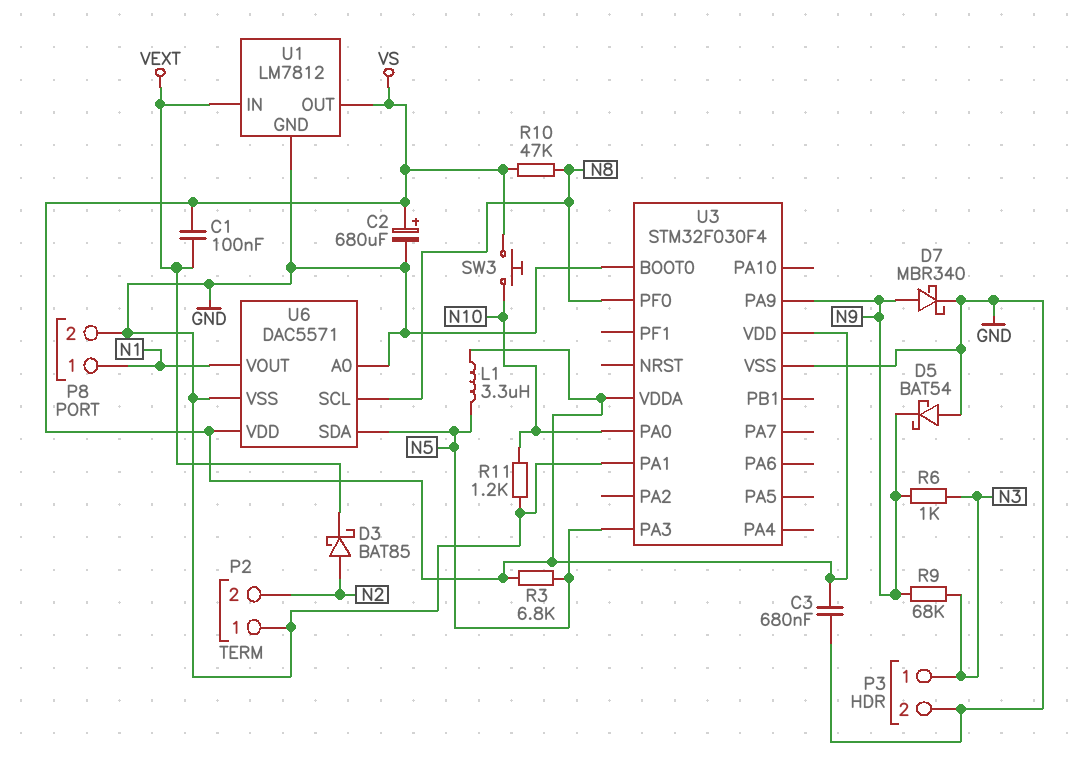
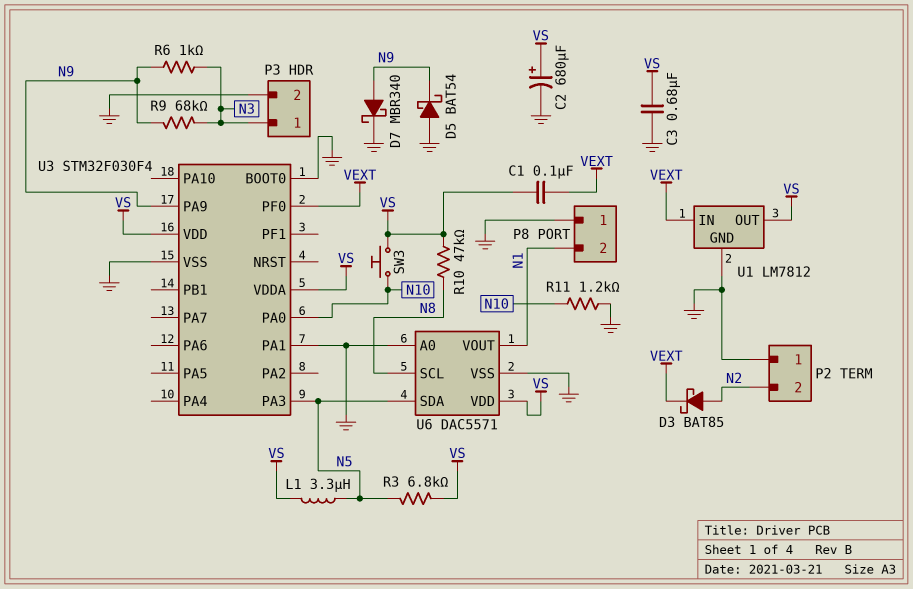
P8 pin 1: N1 -> GND
P8 pin 2: GND -> N1
U3 pin PF0: N8 -> VEXT

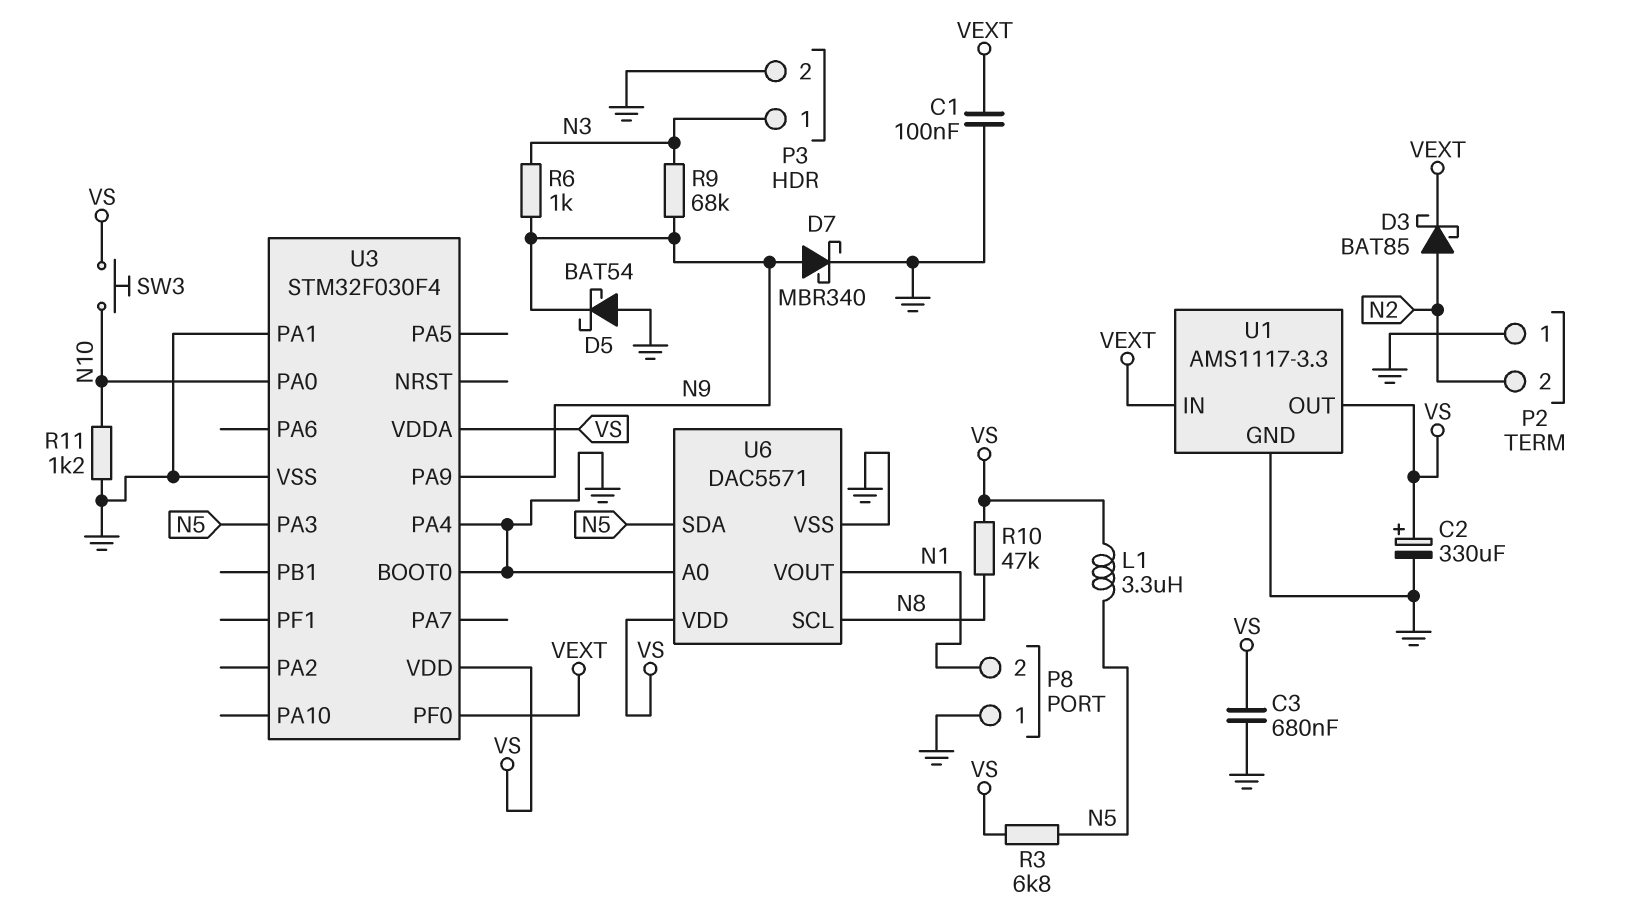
C1: 100nF (VEXT, VS) -> 100nF (GND, VEXT)
C2: 680uF (plus VS, minus GND) -> 330uF (plus VS, minus GND)
U1: LM7812 -> AMS1117-3.3
U3 pin PA4: none -> GND

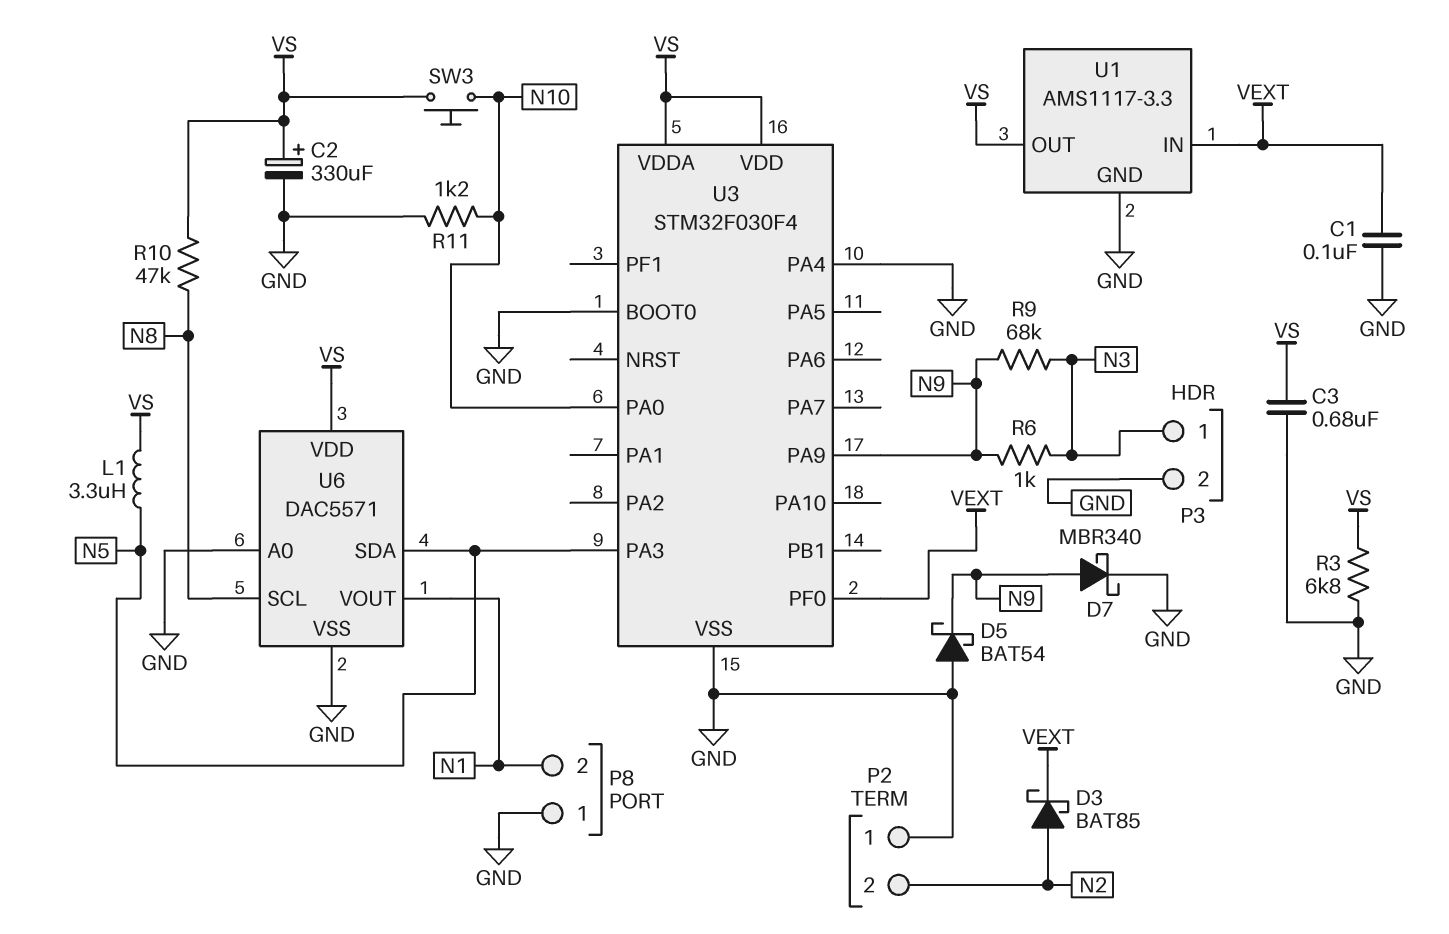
R3: 6.8k (N5, VS) -> 6.8k (GND, VS)
U3 pin PA1: GND -> none

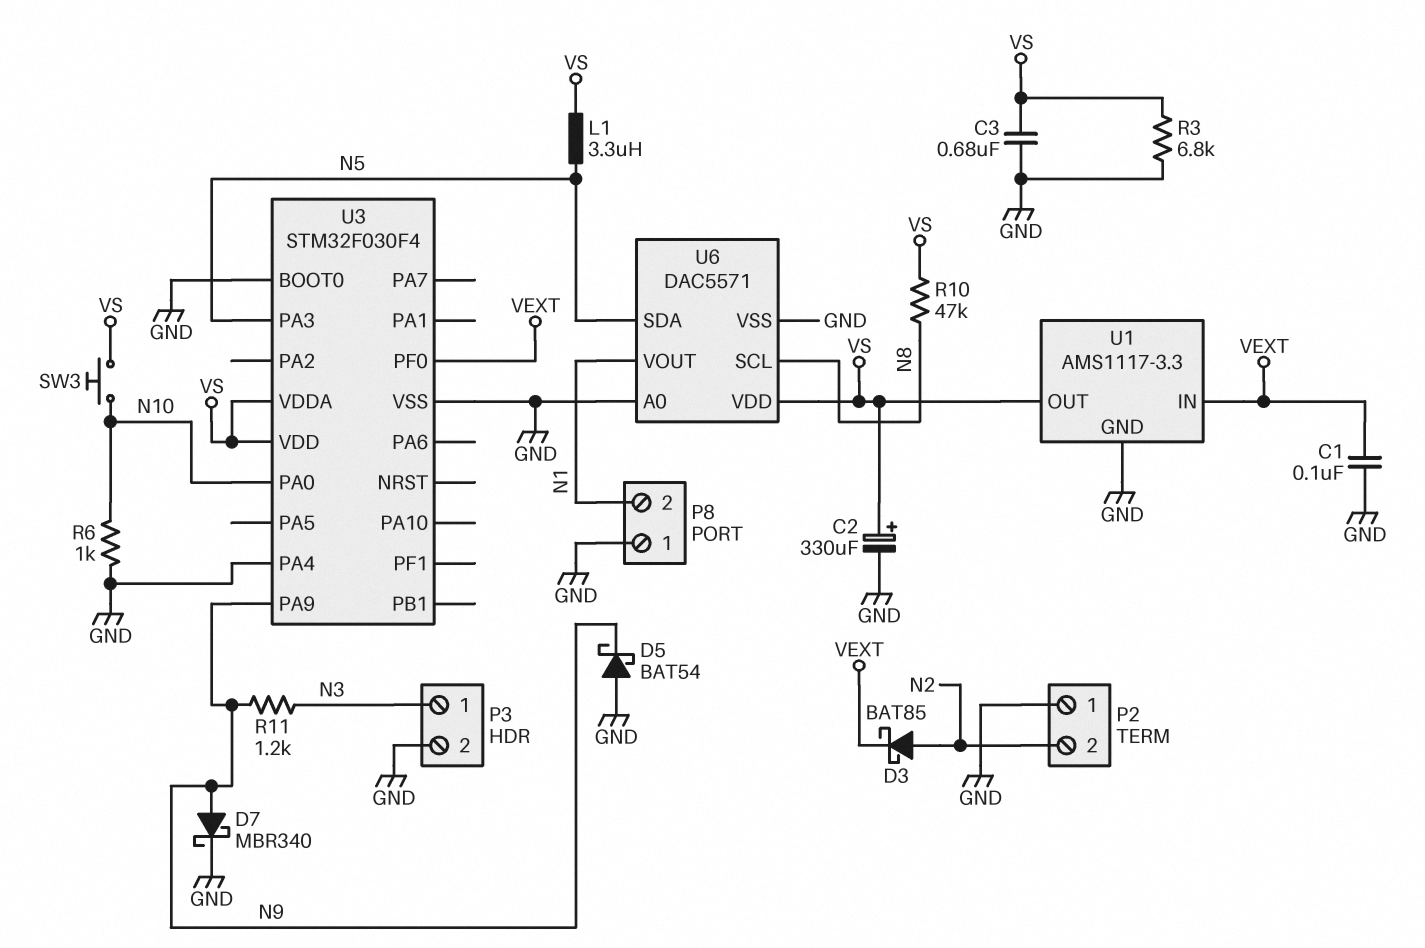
R6: 1k (N3, N9) -> 1k (GND, N10)
R9: 68k (N3, N9) -> none
R11: 1.2k (GND, N10) -> 1.2k (N3, N9)

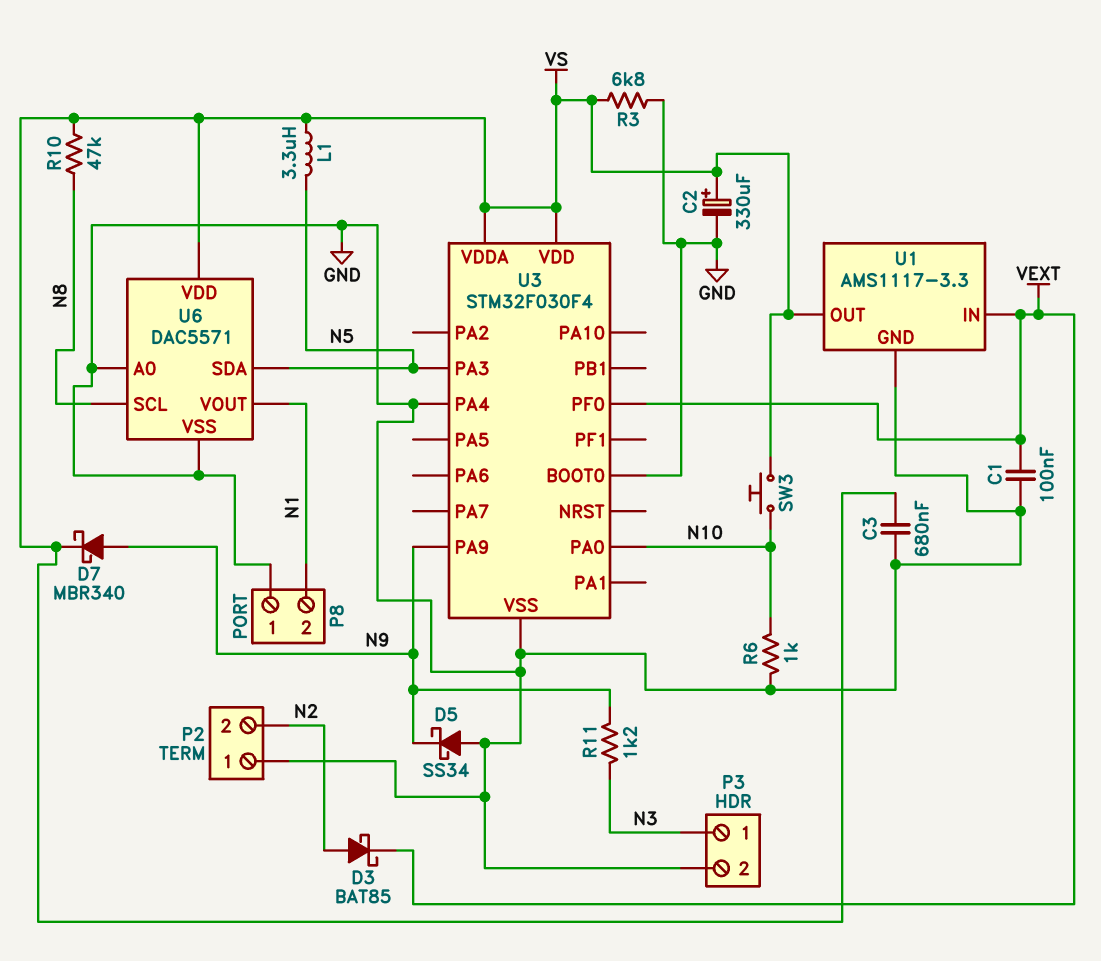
D5: schottky BAT54 (A GND, K N9) -> schottky SS34 (A GND, K N9)
D7: schottky MBR340 (A N9, K GND) -> schottky MBR340 (A N9, K VS)

